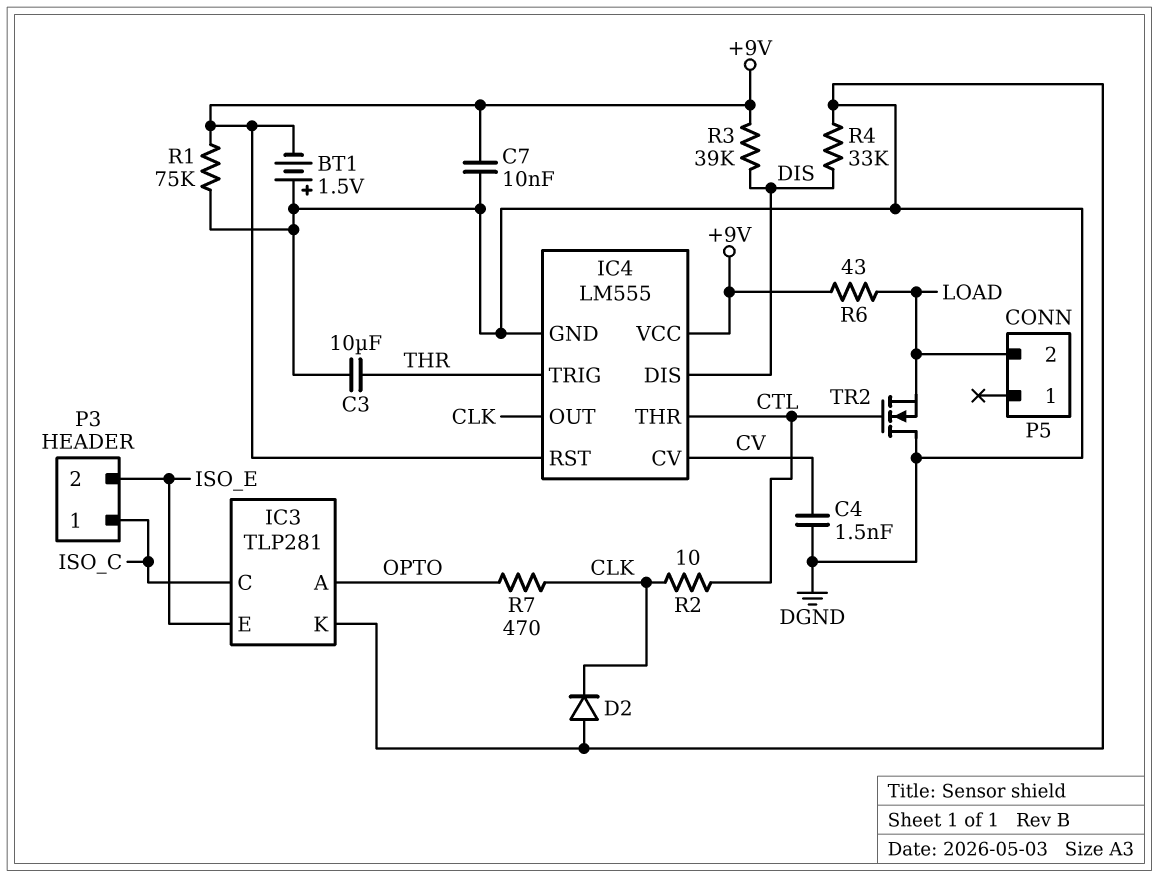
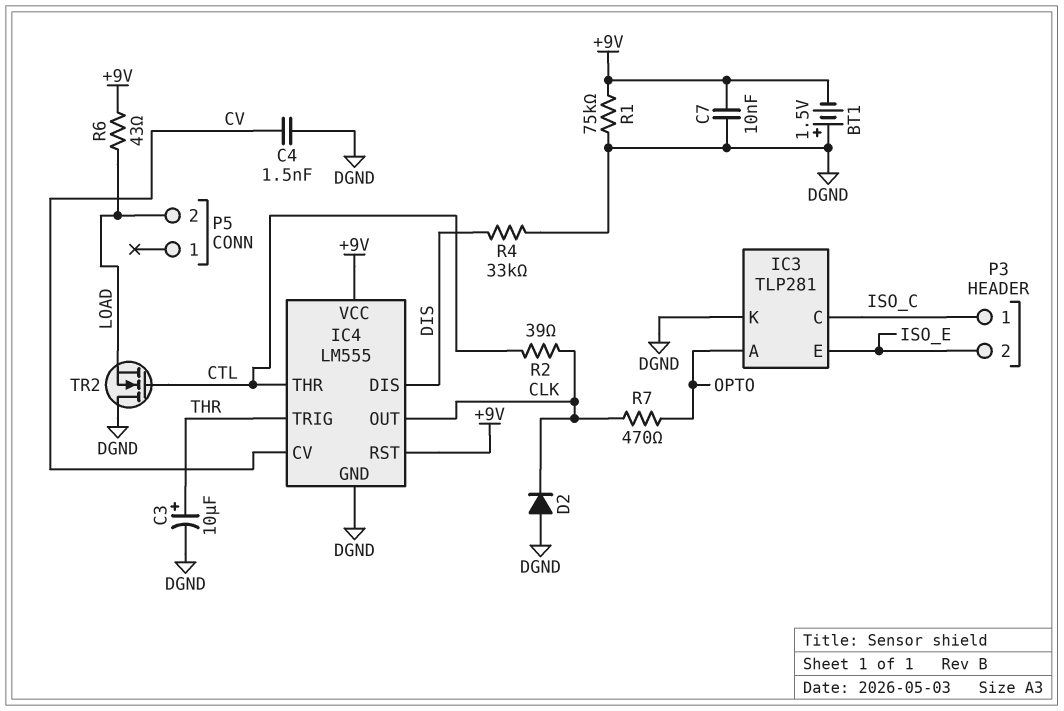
C3: 10uF (DGND, THR) -> 10uF (plus THR, minus DGND)
R2: 10 (CLK, CTL) -> 39 (CLK, CTL)
R3: 39k (+9V, DIS) -> none

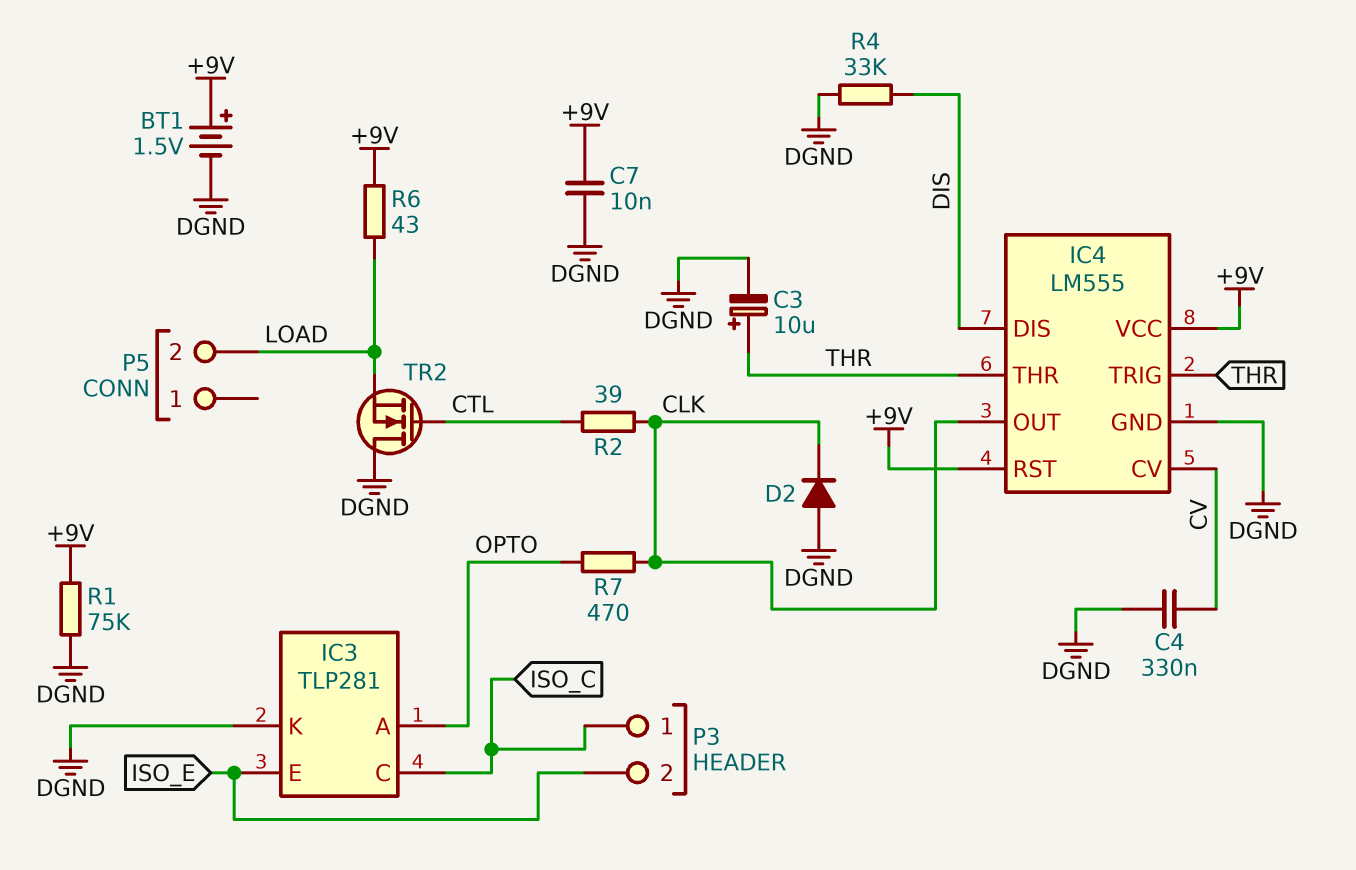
BT1: 1.5V (plus DGND, minus +9V) -> 1.5V (plus +9V, minus DGND)
C4: 1.5nF (CV, DGND) -> 330nF (CV, DGND)
IC4 pin THR: CTL -> THR

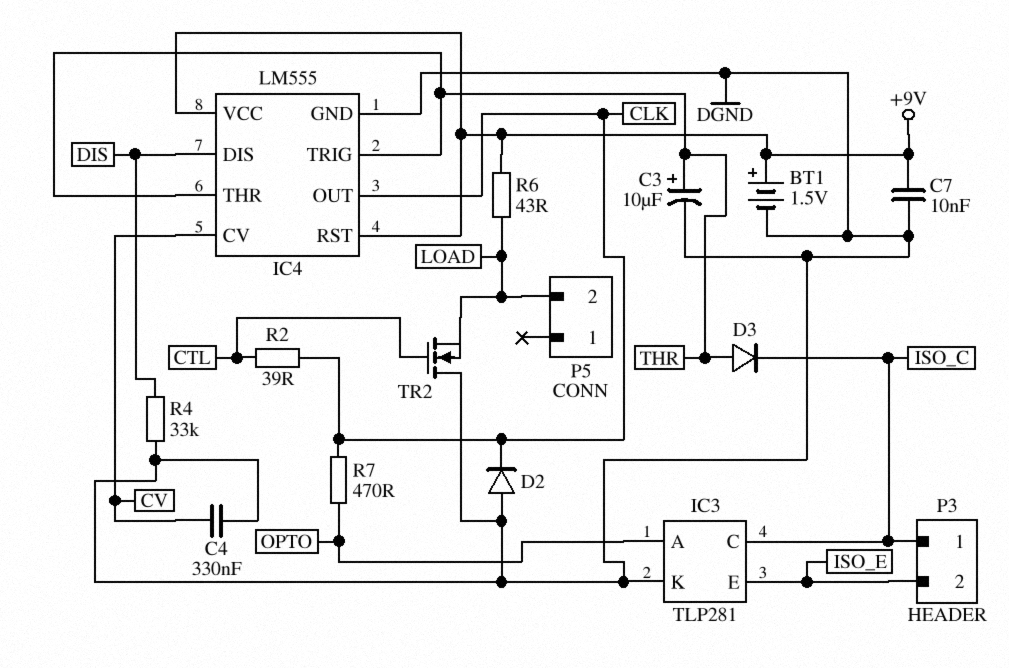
D3: none -> diode (A THR, K ISO_C)
R1: 75k (+9V, DGND) -> none

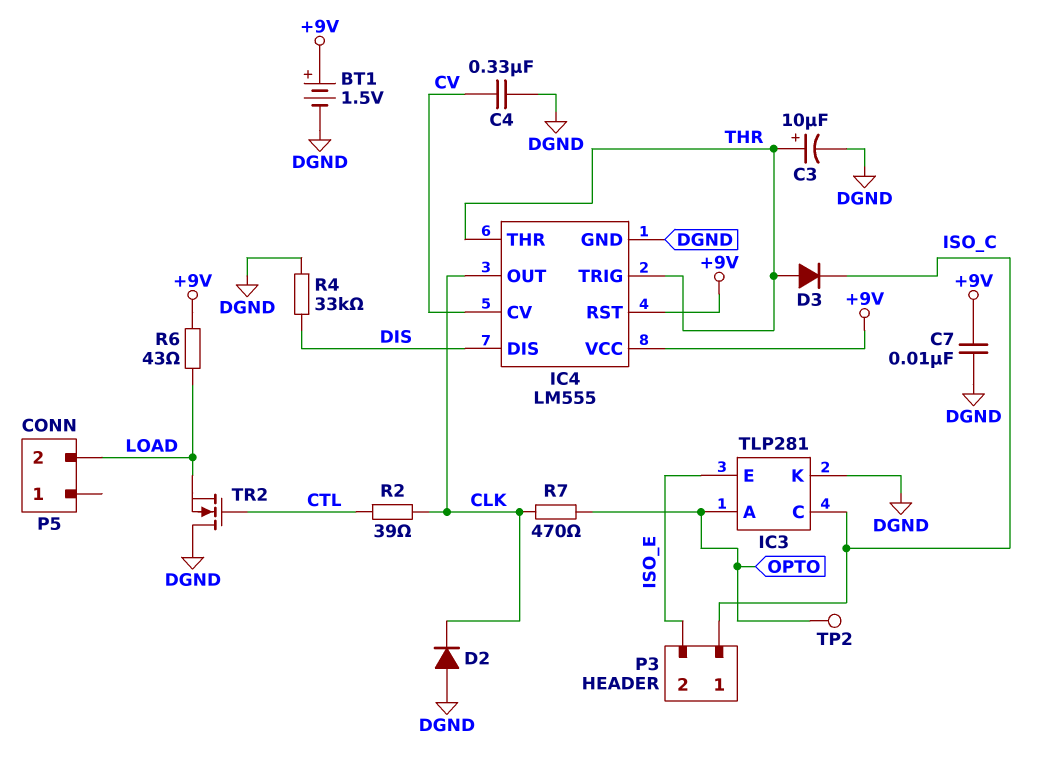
TP2: none -> test point (OPTO)

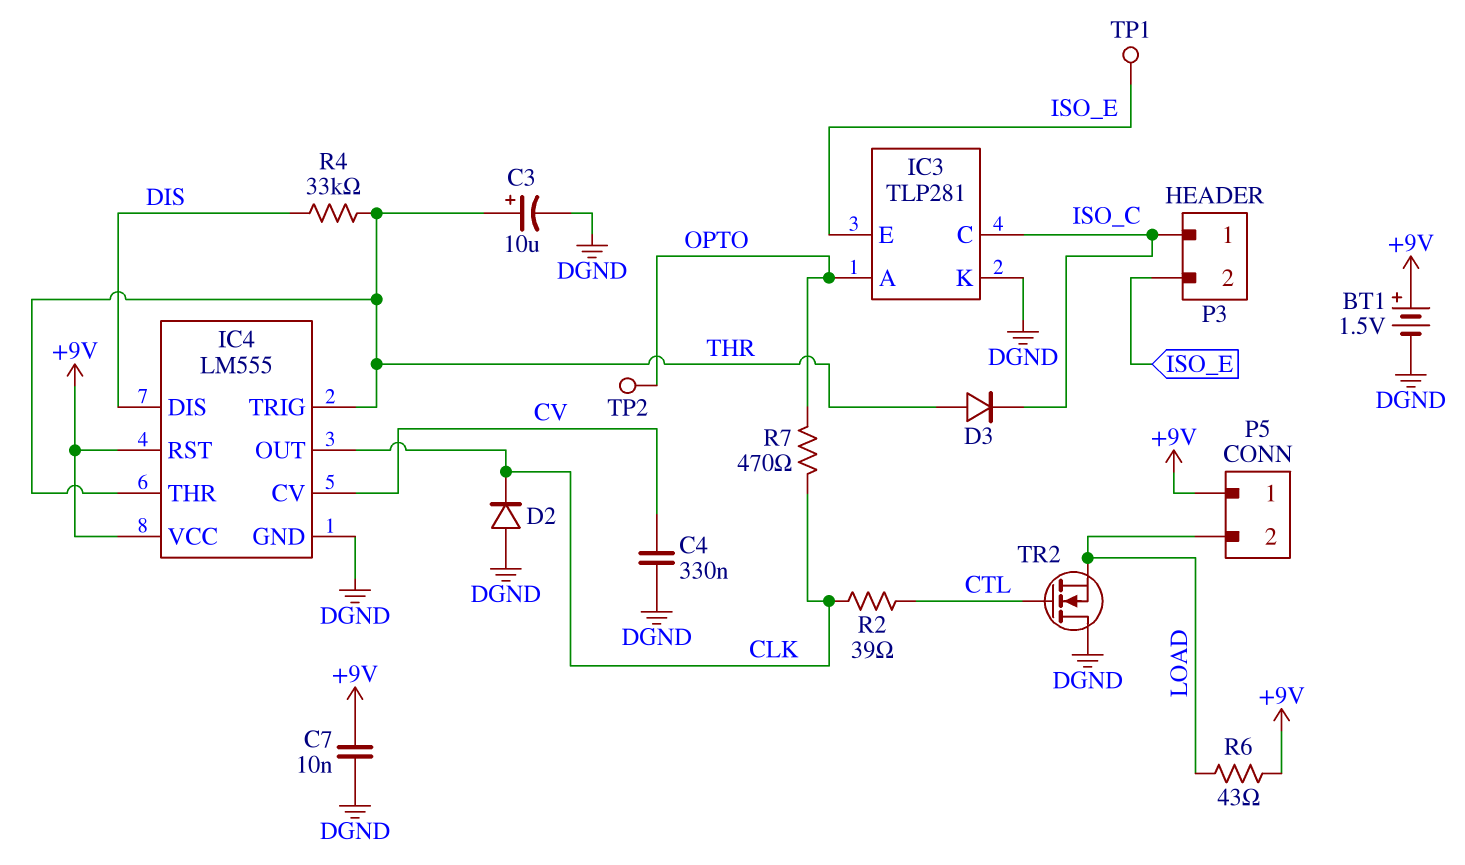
P5 pin 1: none -> +9V
R4: 33k (DGND, DIS) -> 33k (DIS, THR)
TP1: none -> test point (ISO_E)

